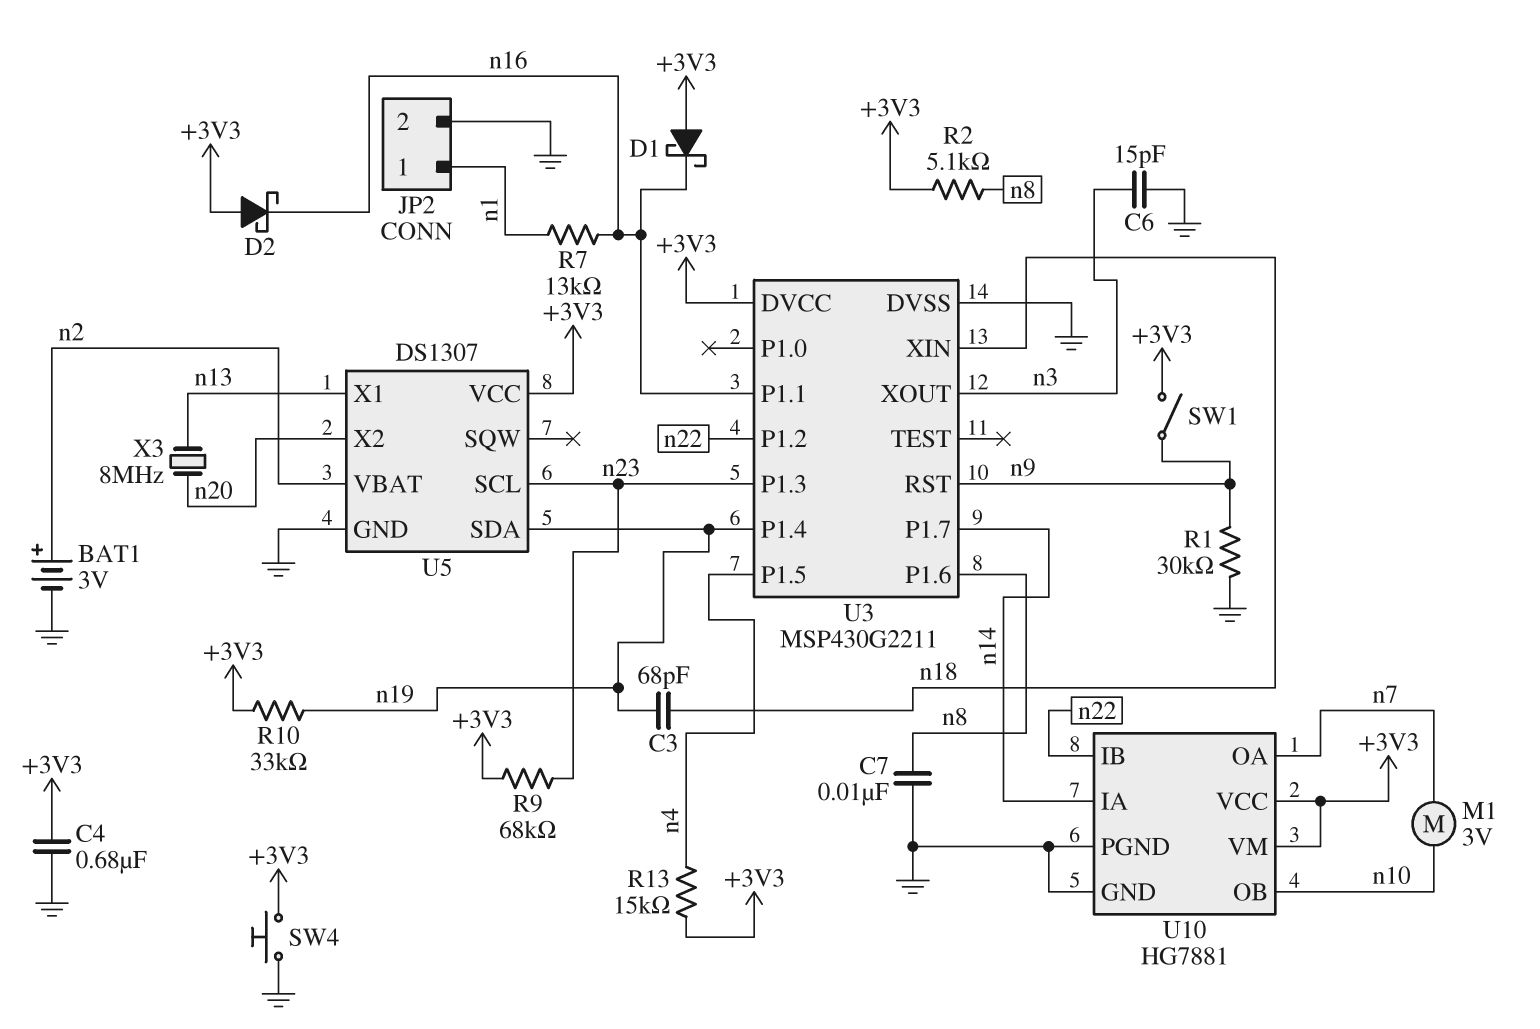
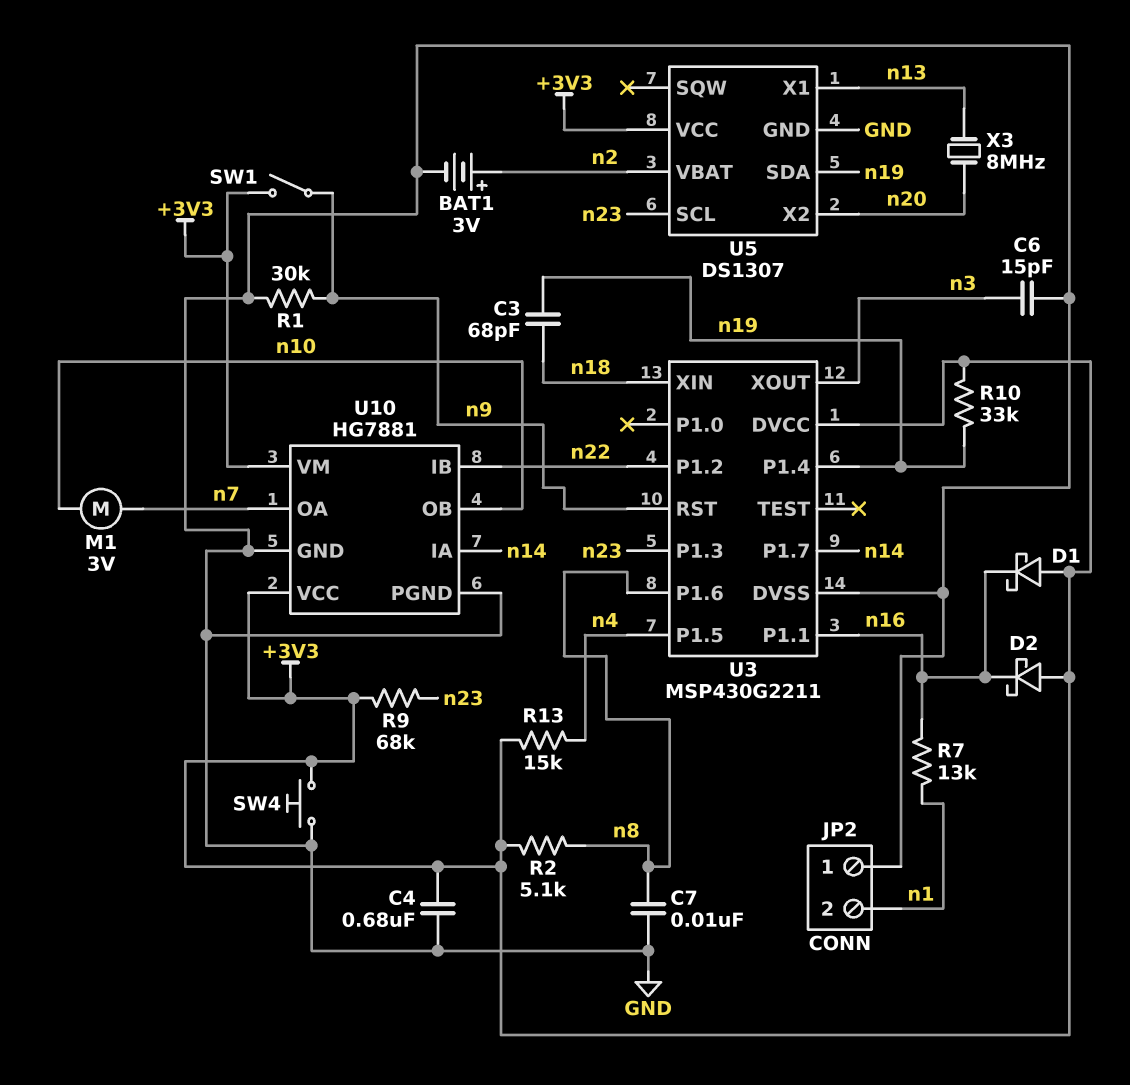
JP2 pin 1: n1 -> GND
JP2 pin 2: GND -> n1

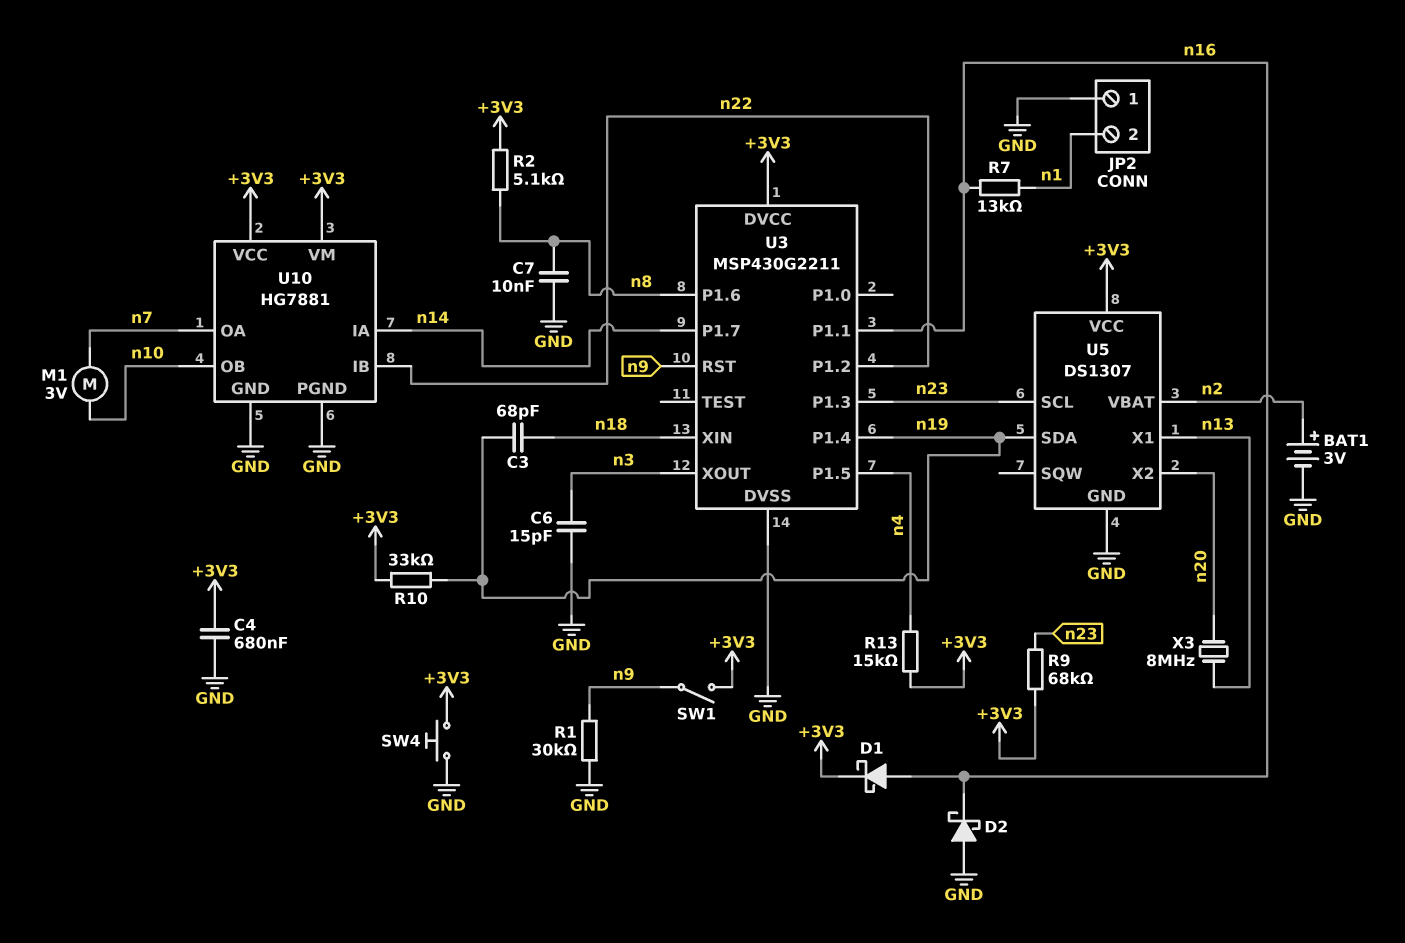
D1: schottky (A +3V3, K n16) -> schottky (A n16, K +3V3)
D2: schottky (A +3V3, K n16) -> schottky (A GND, K n16)

